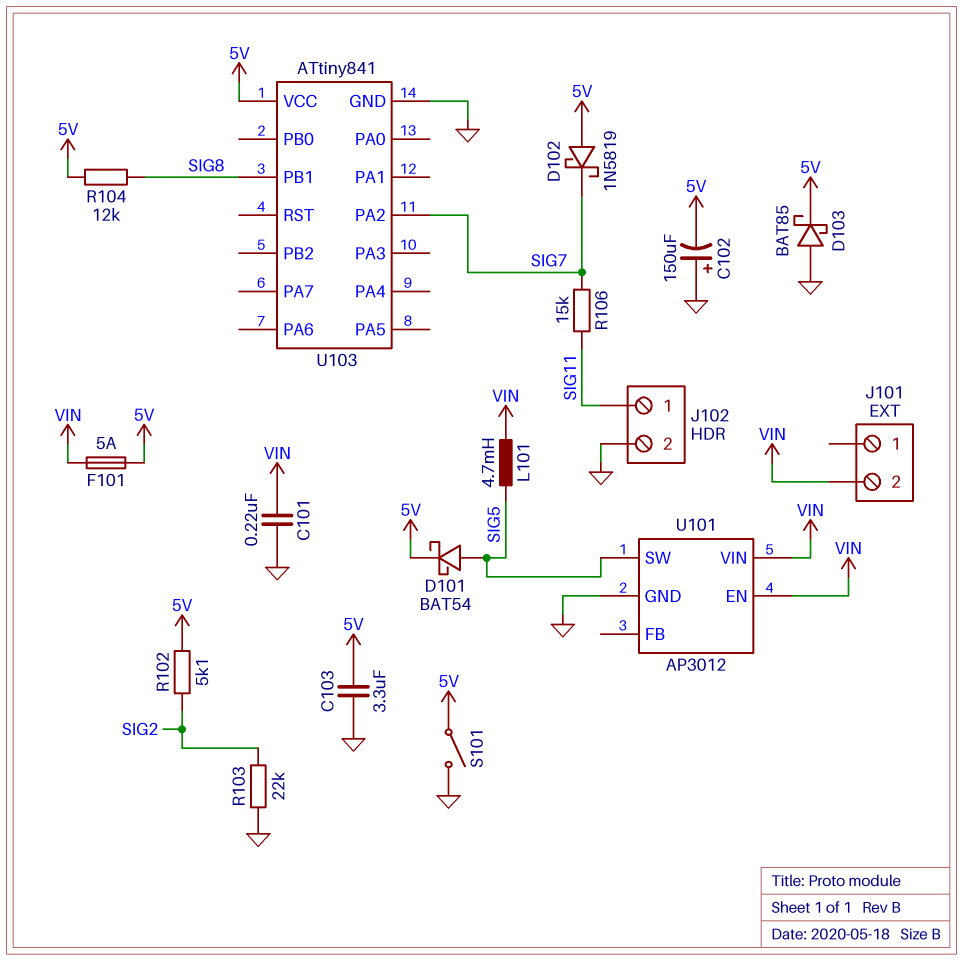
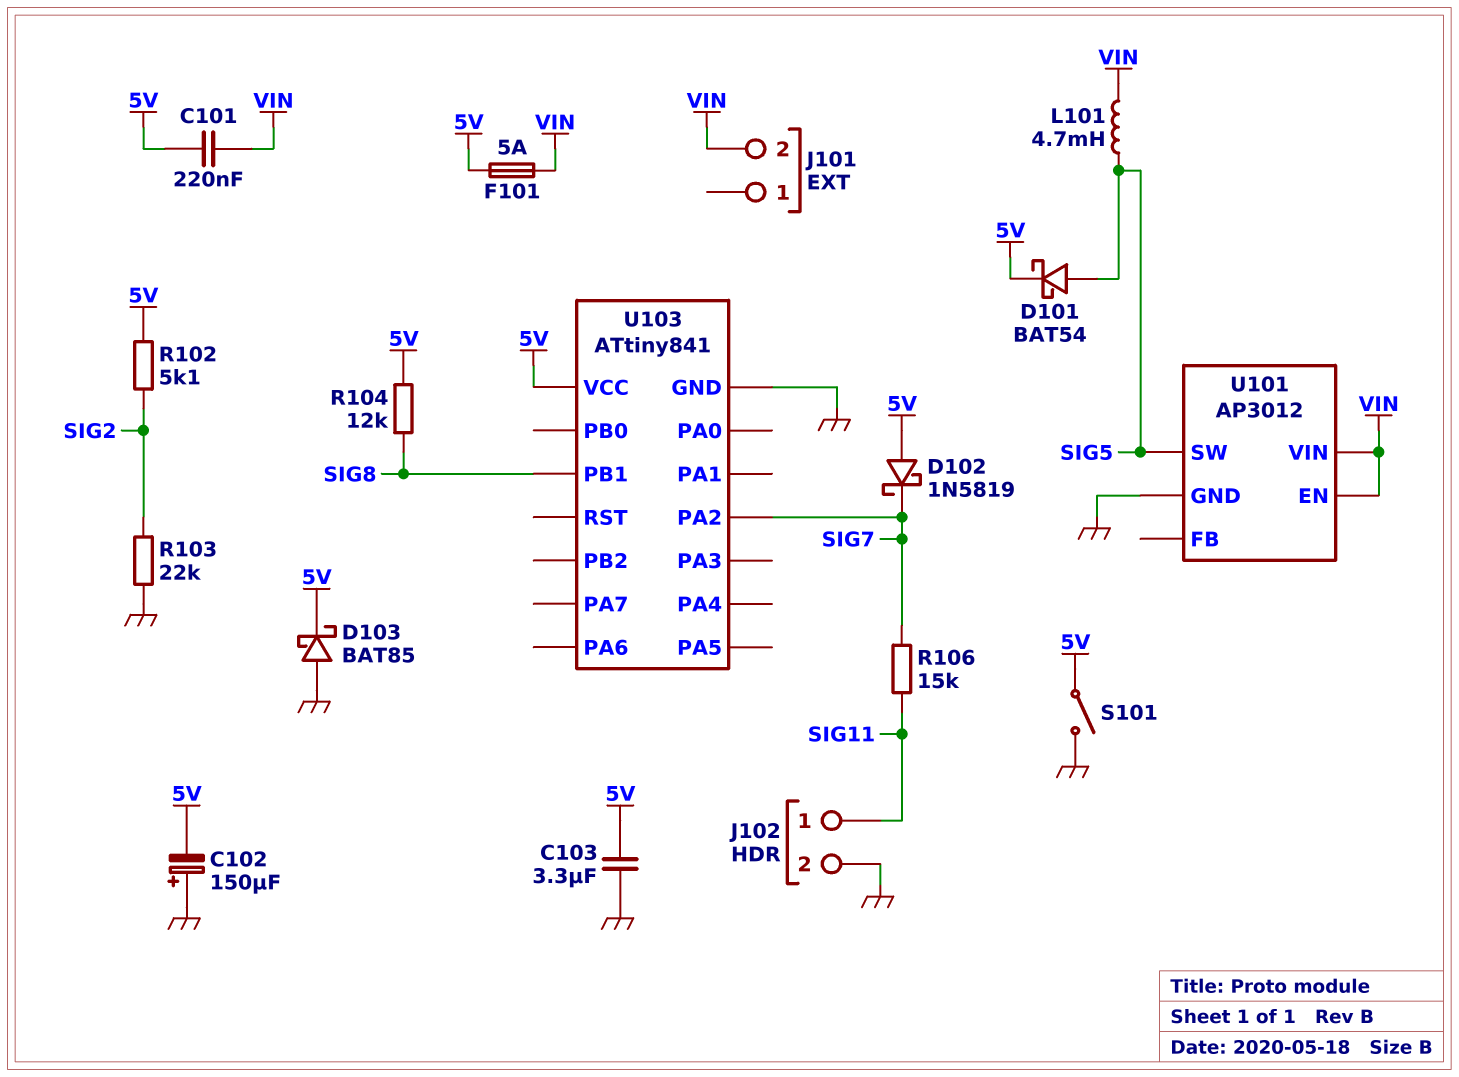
C101: 220nF (GND, VIN) -> 220nF (5V, VIN)

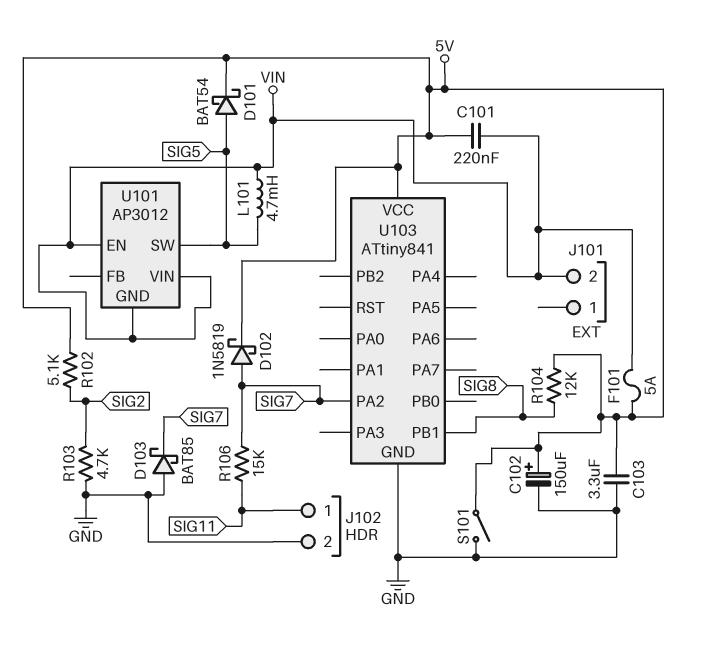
C102: 150uF (plus GND, minus 5V) -> 150uF (plus 5V, minus GND)
D102: schottky 1N5819 (A 5V, K SIG7) -> schottky 1N5819 (A SIG7, K 5V)
D103: schottky BAT85 (A GND, K 5V) -> schottky BAT85 (A GND, K SIG7)
R103: 22k (GND, SIG2) -> 4.7k (GND, SIG2)
U101 pin GND: GND -> VIN

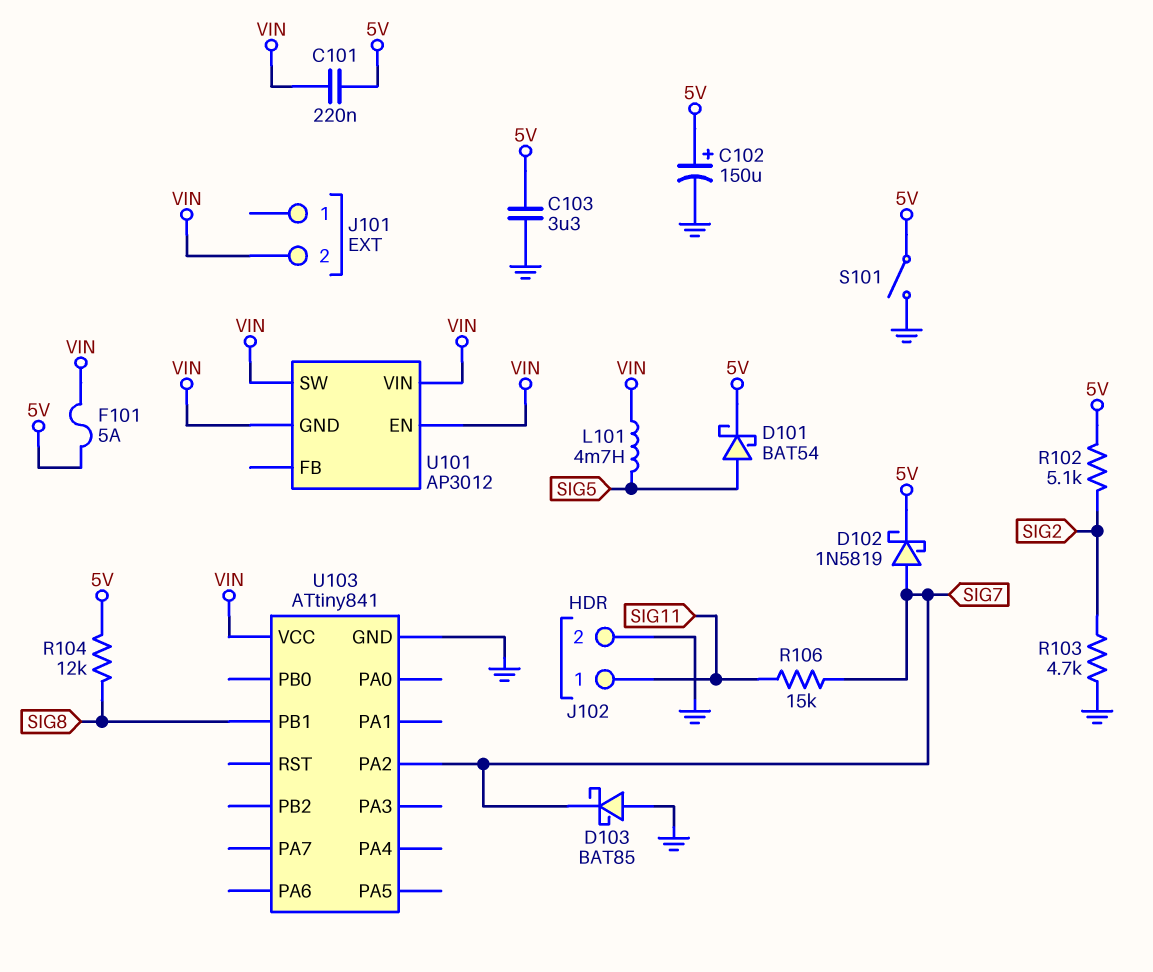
U101 pin SW: SIG5 -> VIN
U103 pin VCC: 5V -> VIN

